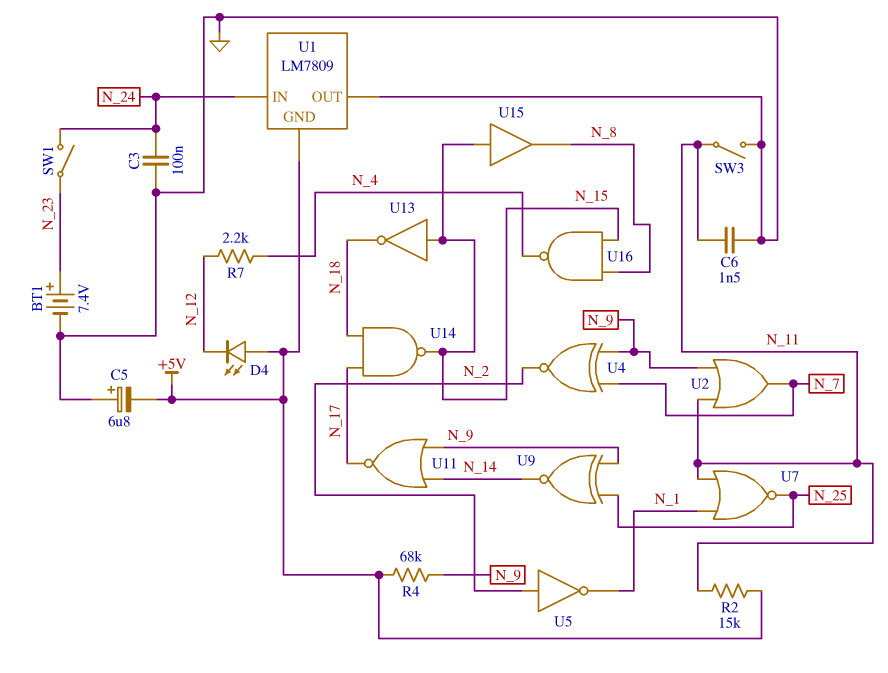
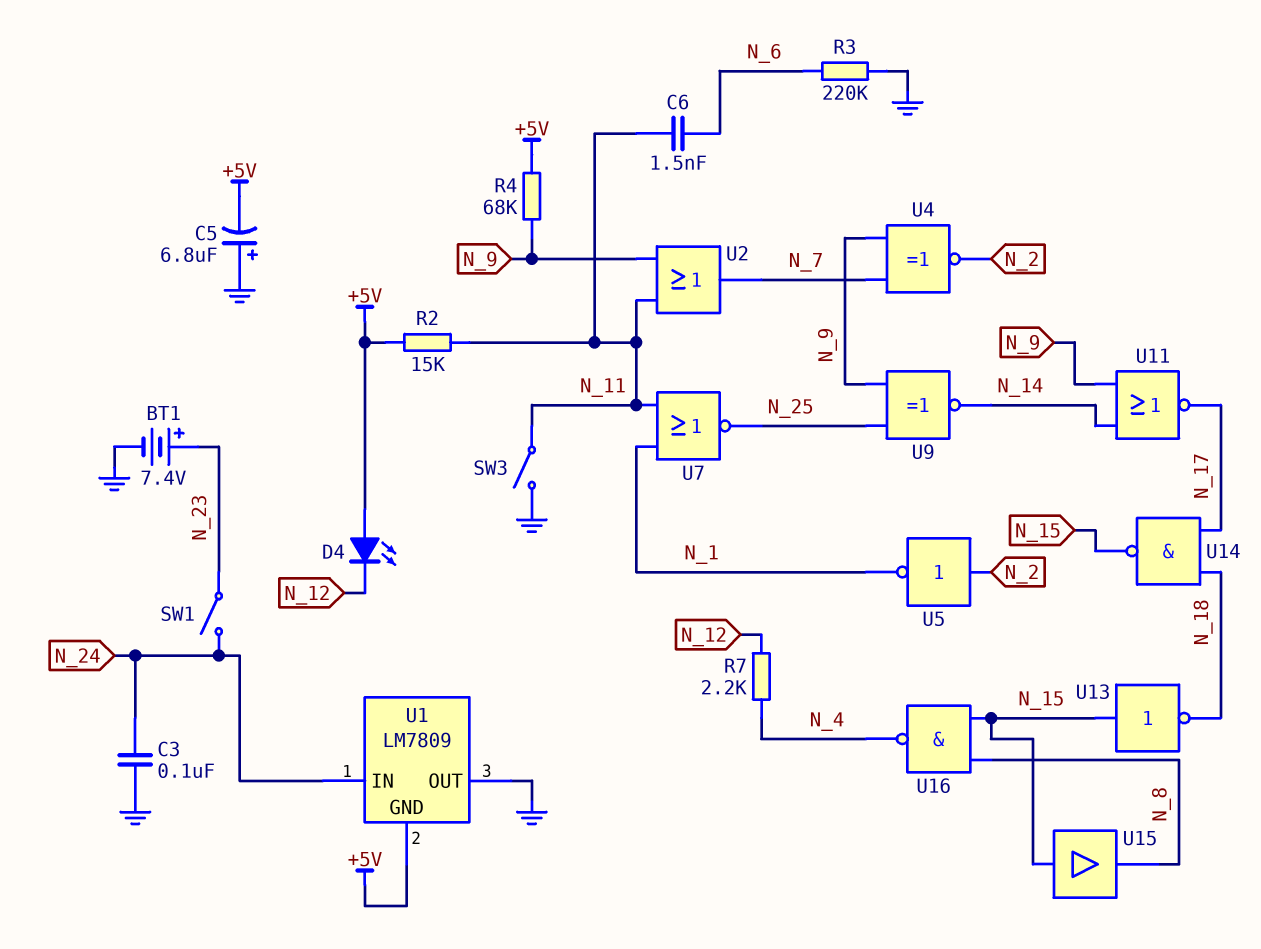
C6: 1.5nF (GND, N_11) -> 1.5nF (N_6, N_11)
R3: none -> 220k (GND, N_6)

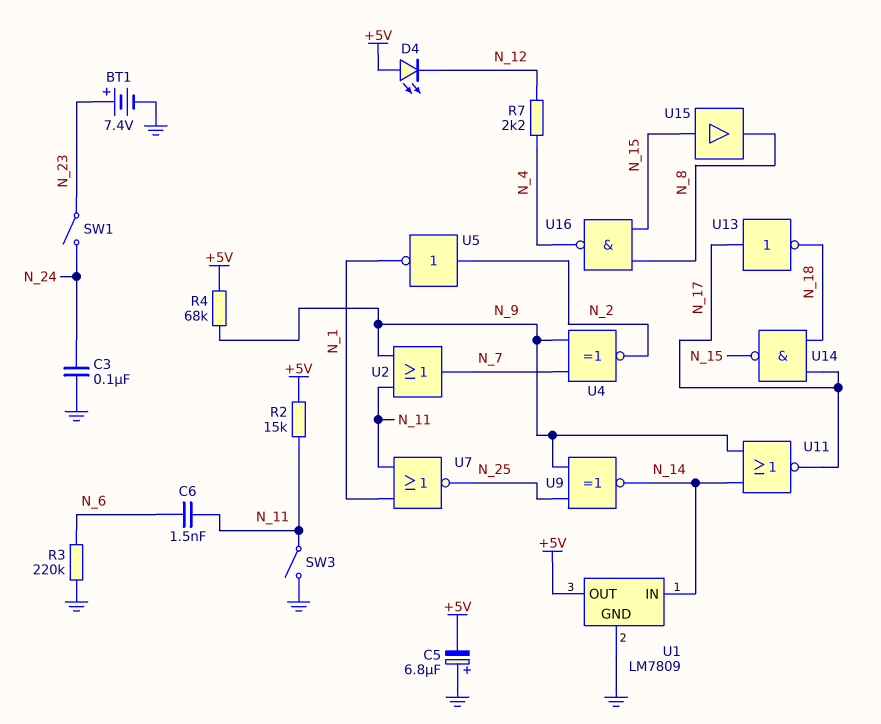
U1 pin GND: +5V -> GND
U1 pin IN: N_24 -> N_14
U1 pin OUT: GND -> +5V
U13: NOT (in N_15, out N_18) -> NOT (in N_17, out N_18)

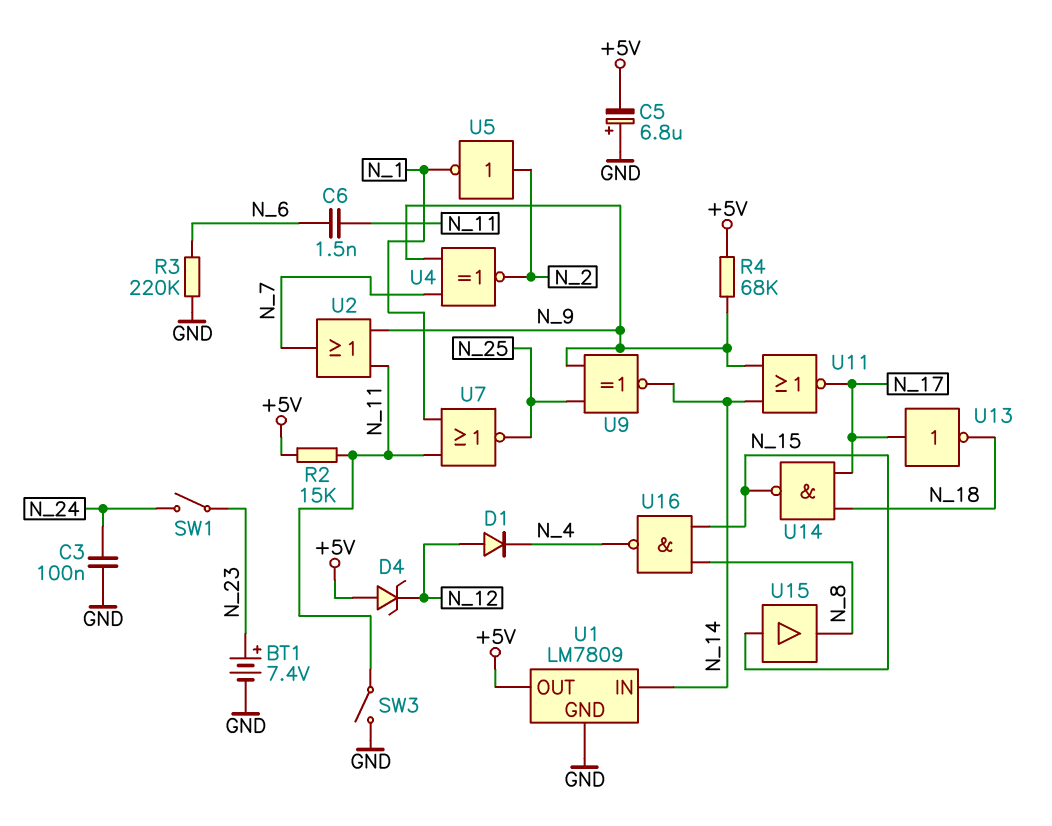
D1: none -> diode (A N_12, K N_4)
D4: LED (A +5V, K N_12) -> zener (A +5V, K N_12)
R7: 2.2k (N_4, N_12) -> none

